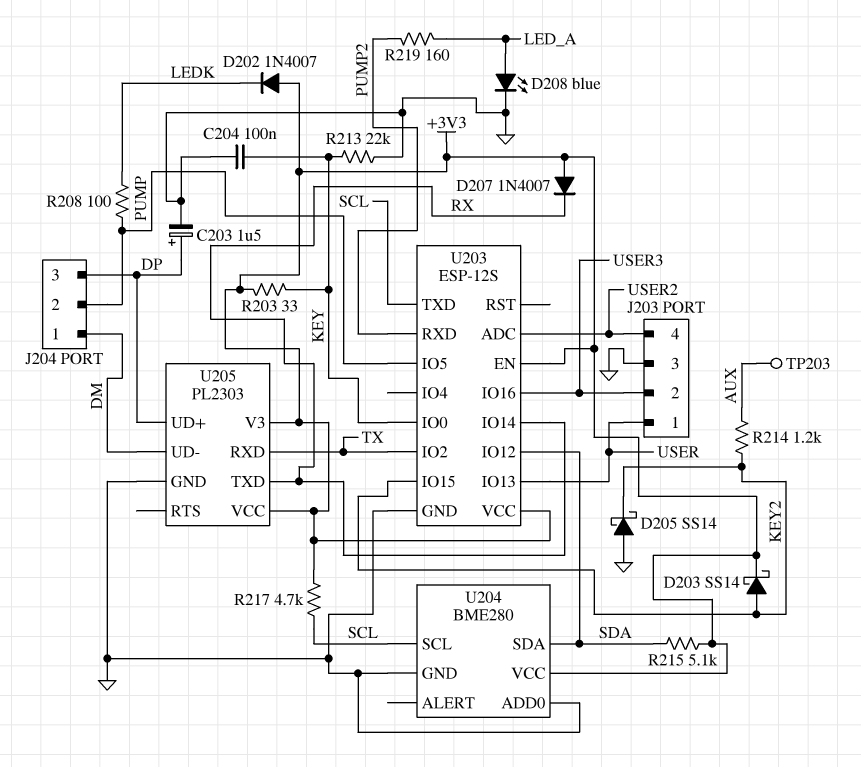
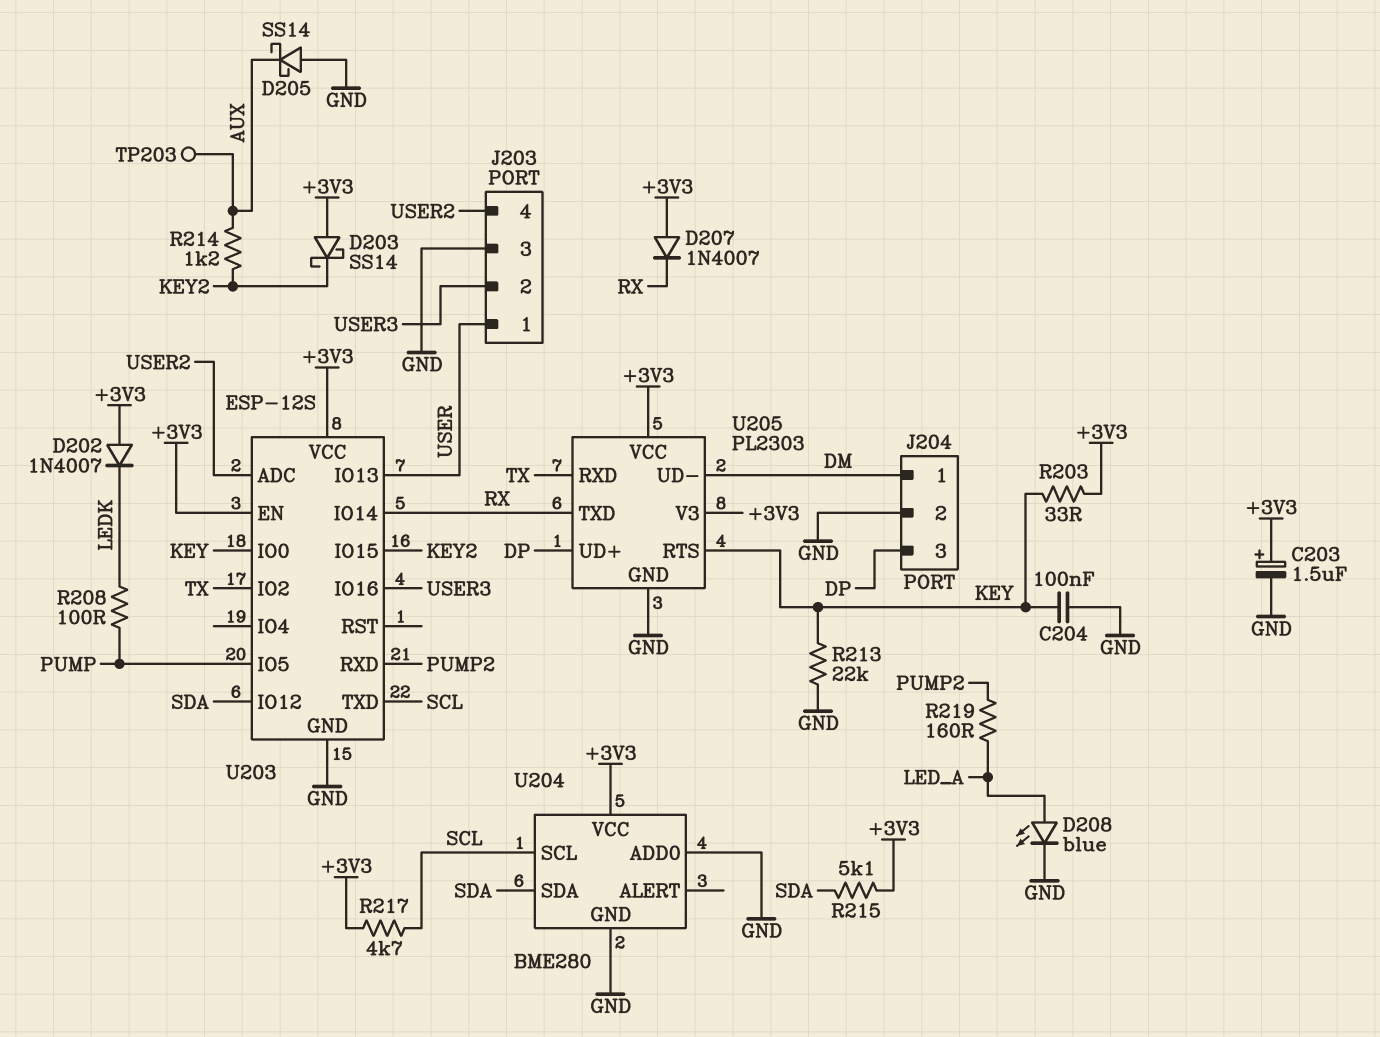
C203: 1.5uF (plus DP, minus GND) -> 1.5uF (plus +3V3, minus GND)
D203: schottky SS14 (A KEY2, K +3V3) -> schottky SS14 (A +3V3, K KEY2)
D205: schottky SS14 (A GND, K KEY2) -> schottky SS14 (A GND, K AUX)
J204 pin 2: PUMP -> GND
U205 pin RTS: none -> KEY

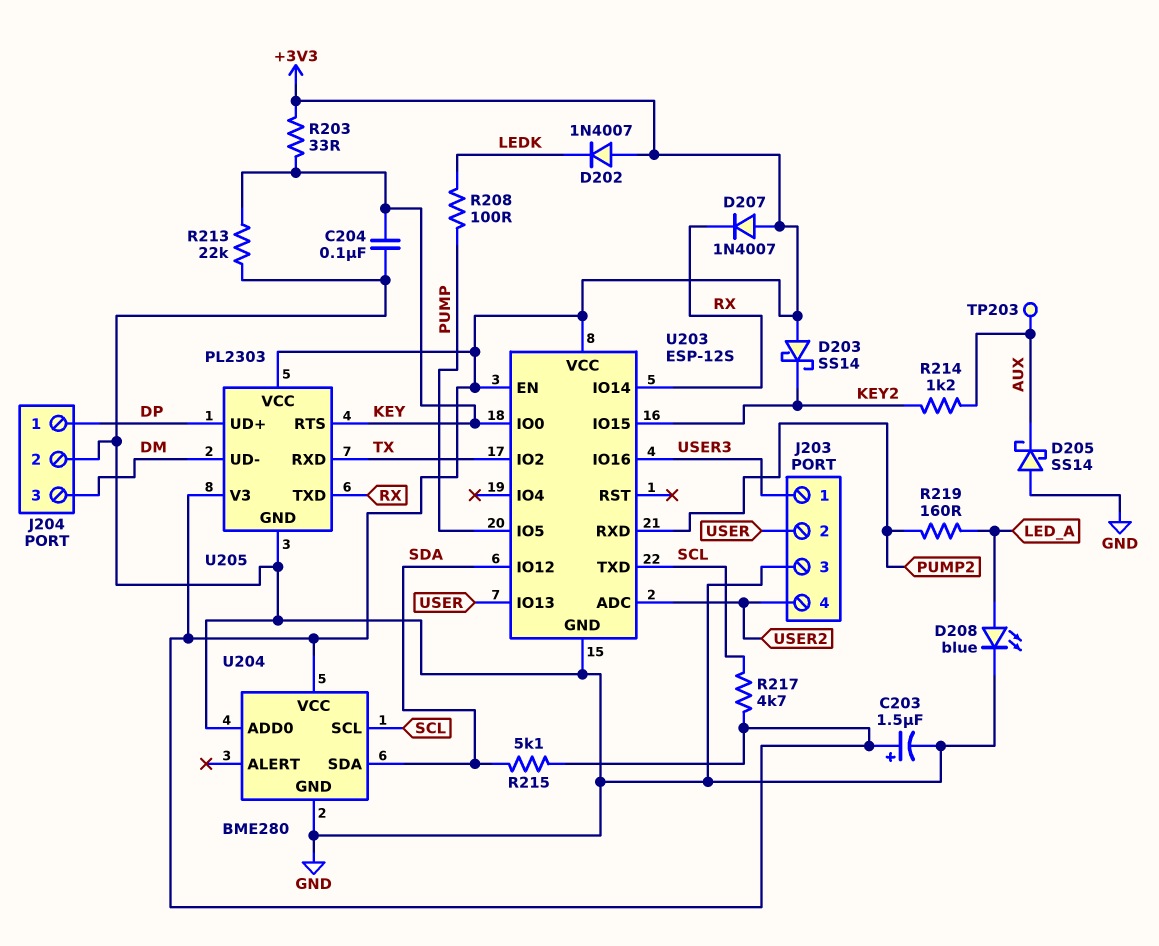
J203 pin 1: USER -> USER3
J203 pin 2: USER3 -> USER
J204 pin 1: DM -> DP
J204 pin 3: DP -> DM

